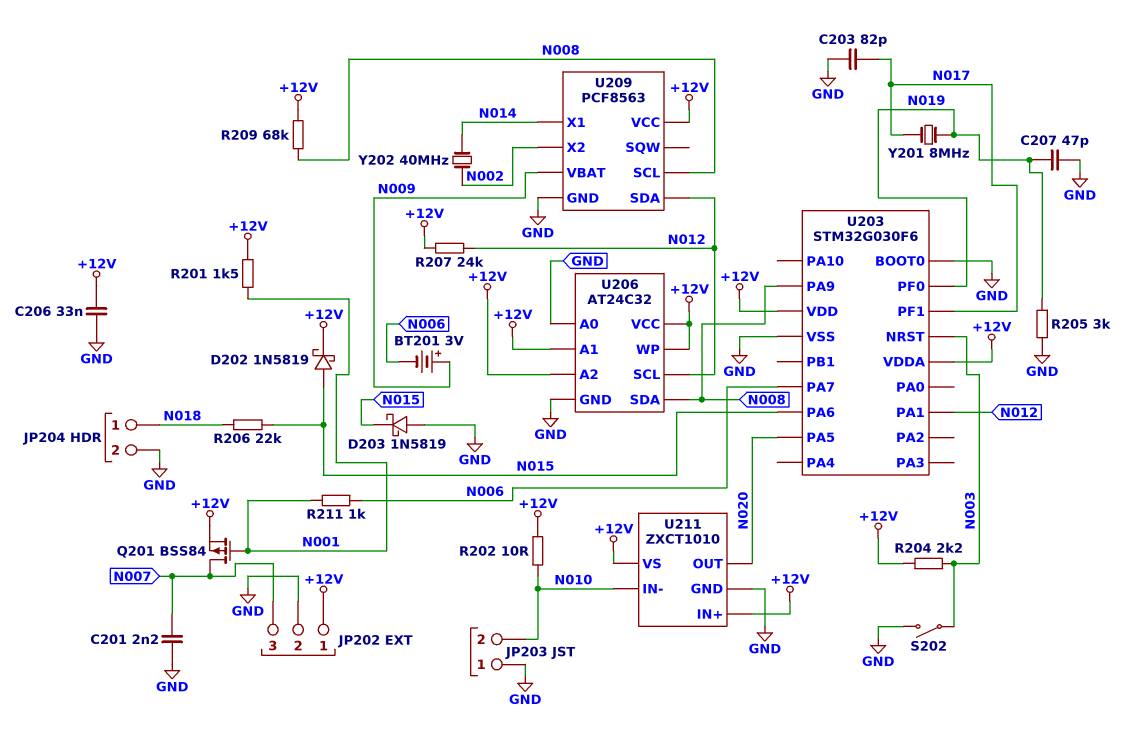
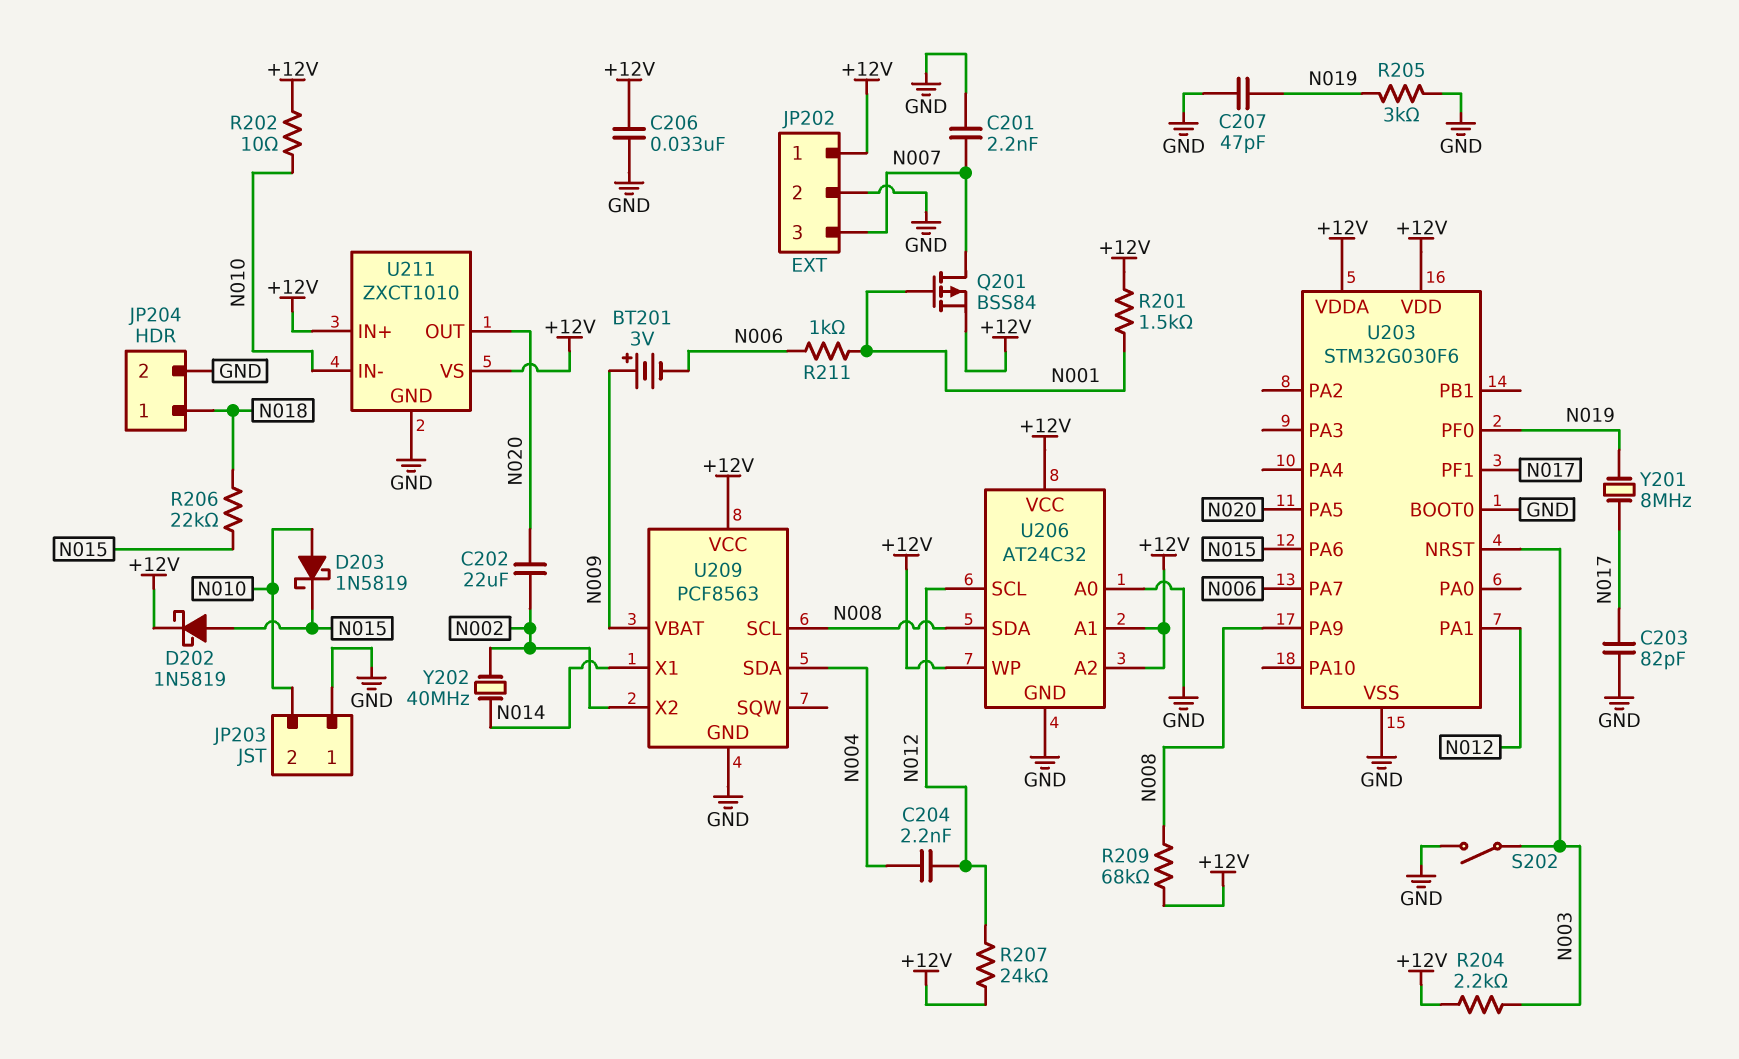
C202: none -> 22uF (N002, N020)
C204: none -> 2.2nF (N004, N012)
D203: schottky 1N5819 (A GND, K N015) -> schottky 1N5819 (A N010, K N015)
U209 pin SDA: N012 -> N004

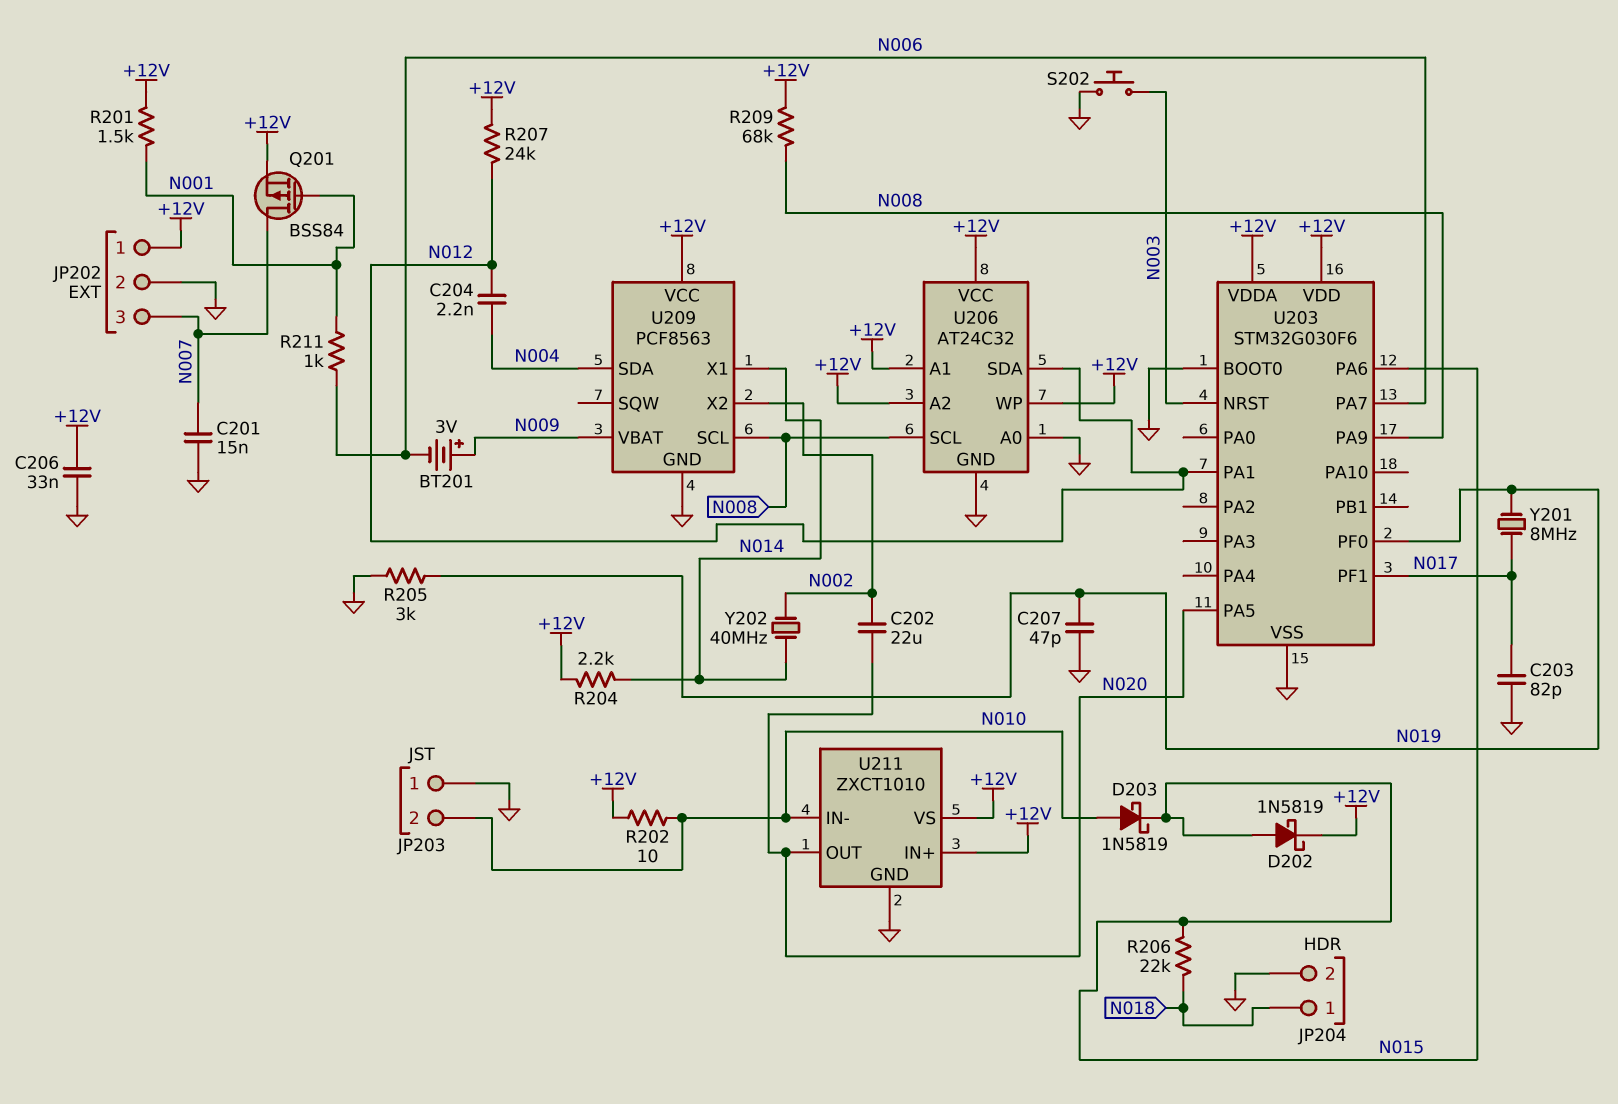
C201: 2.2nF (GND, N007) -> 15nF (GND, N007)
R204: 2.2k (+12V, N003) -> 2.2k (+12V, N014)
S202: switch (GND, N003) -> button (GND, N003)
U206 pin SCL: N012 -> N008
U206 pin SDA: N008 -> N012

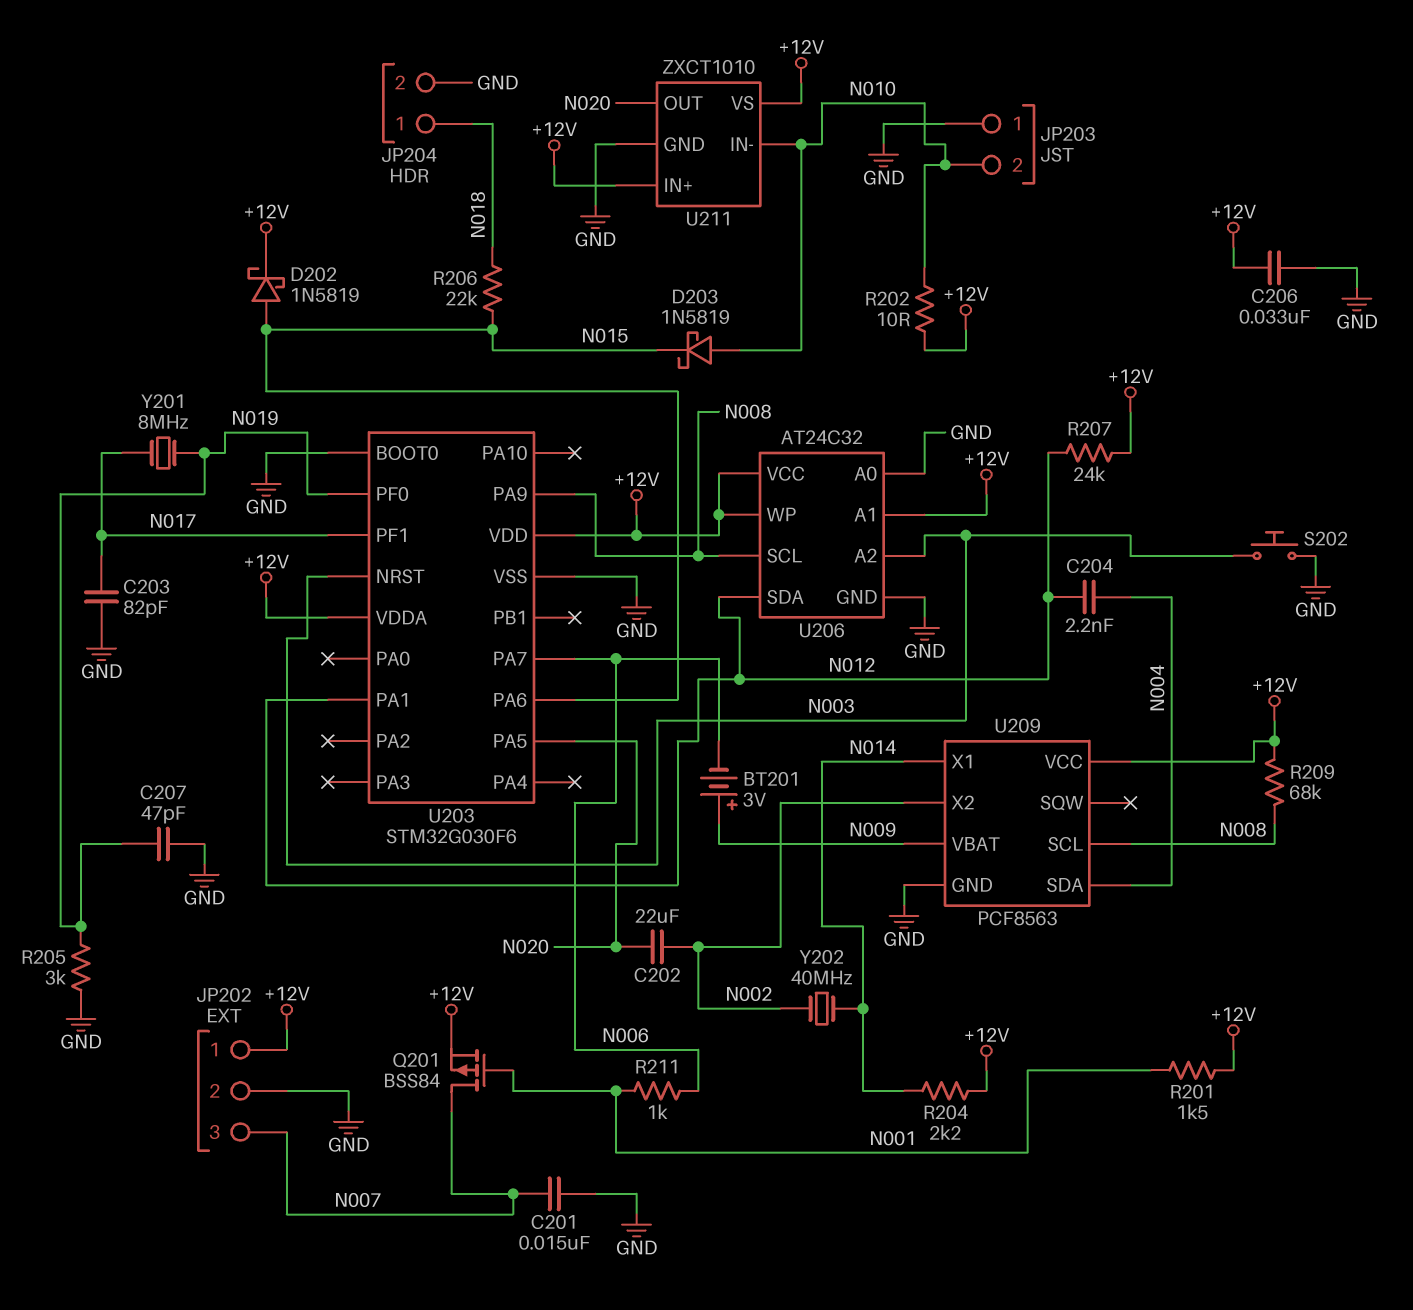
U206 pin A2: +12V -> N003

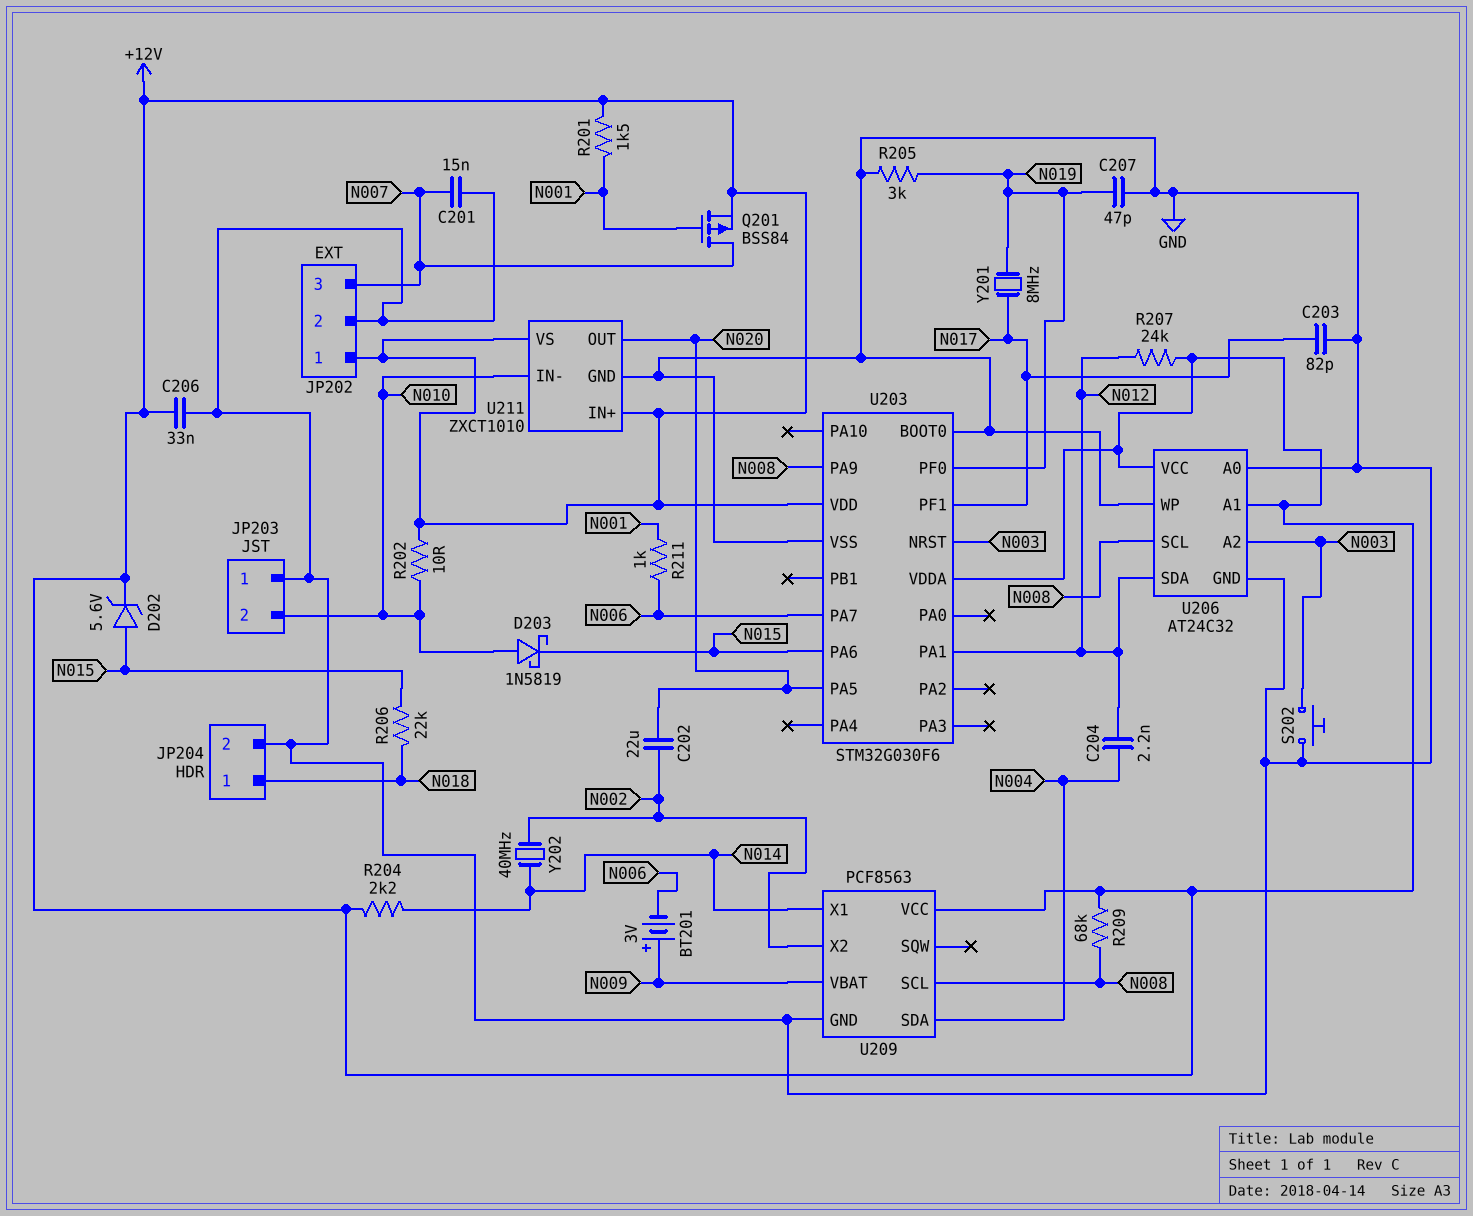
D202: schottky 1N5819 (A N015, K +12V) -> zener 5.6V (A N015, K +12V)
U206 pin WP: +12V -> GND

